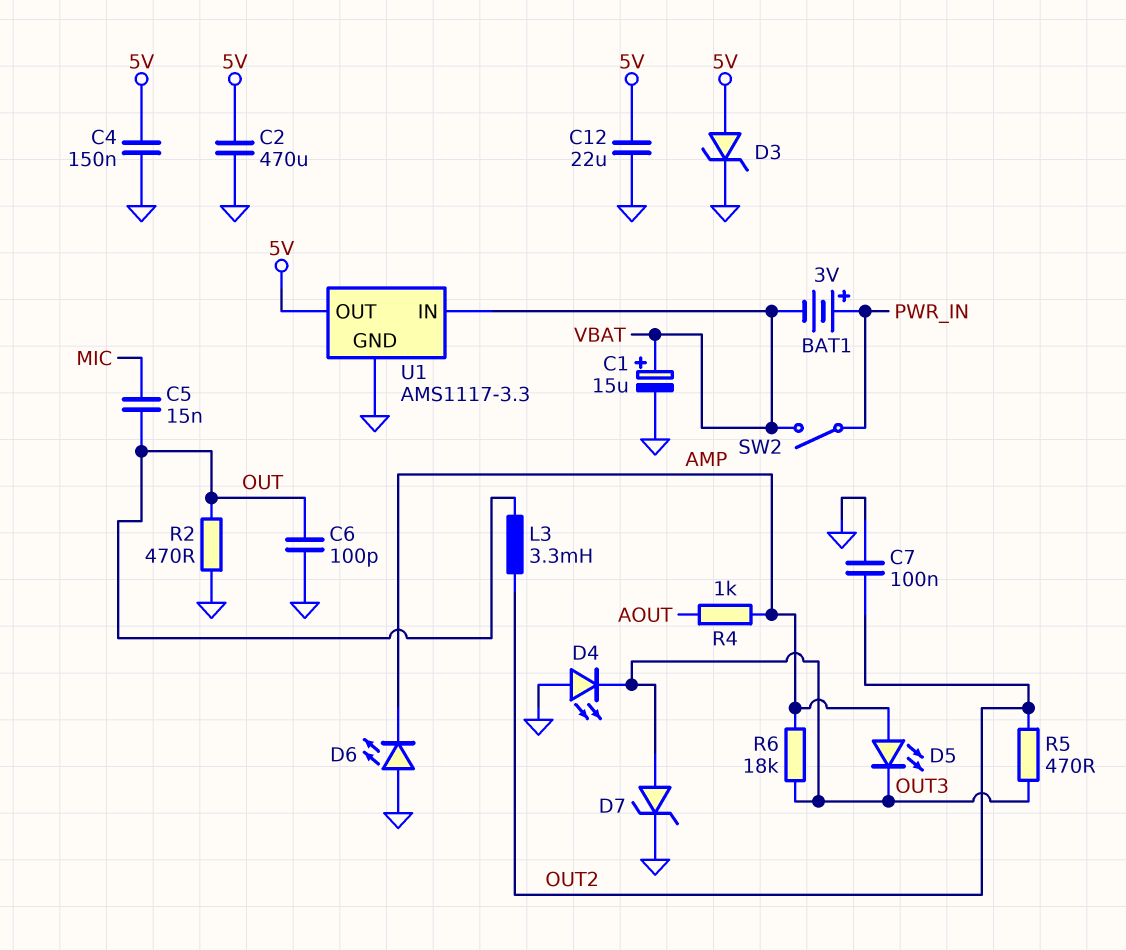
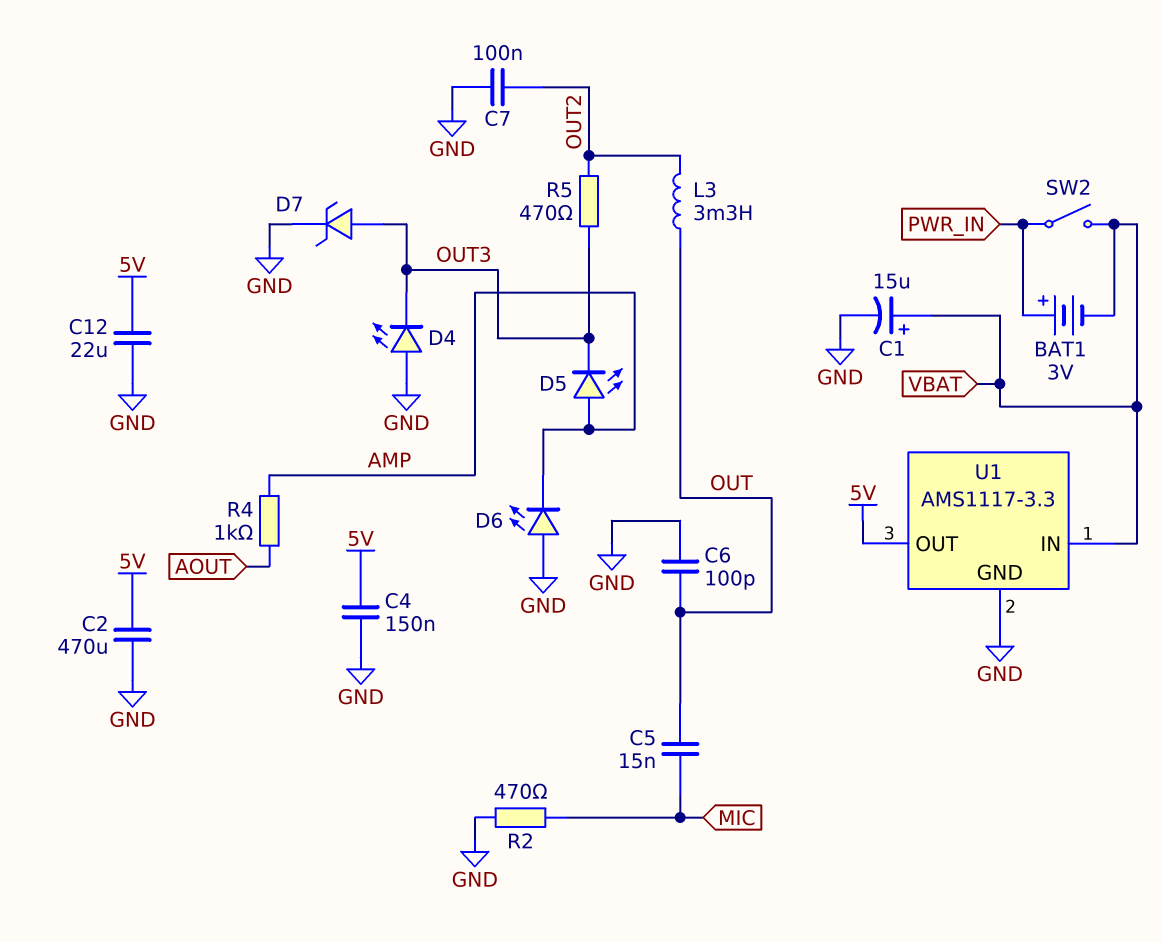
D3: zener (A 5V, K GND) -> none
R2: 470 (GND, OUT) -> 470 (GND, MIC)
R6: 18k (AMP, OUT3) -> none

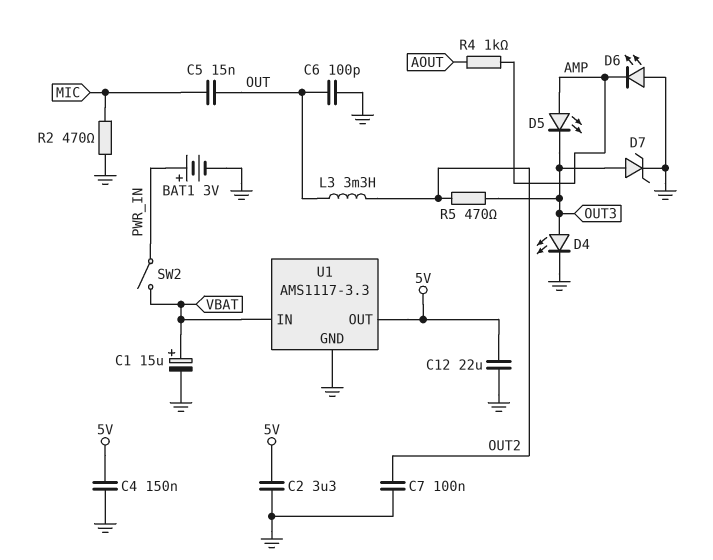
BAT1: 3V (plus PWR_IN, minus VBAT) -> 3V (plus PWR_IN, minus GND)
C2: 470uF (5V, GND) -> 3.3uF (5V, GND)
D4: LED (A GND, K OUT3) -> LED (A OUT3, K GND)

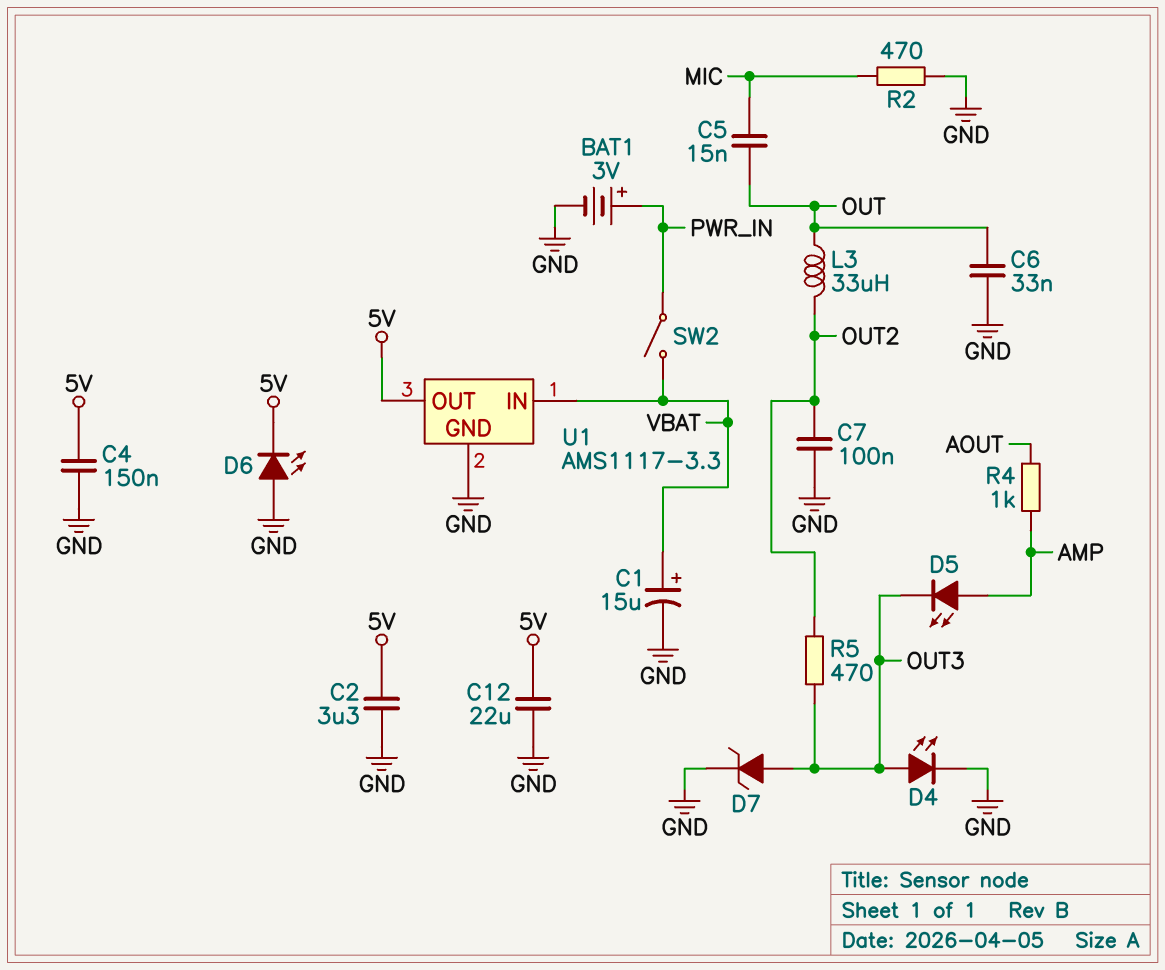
C6: 100pF (GND, OUT) -> 33nF (GND, OUT)
D6: LED (A GND, K AMP) -> LED (A GND, K 5V)
L3: 3.3mH (OUT, OUT2) -> 33uH (OUT, OUT2)

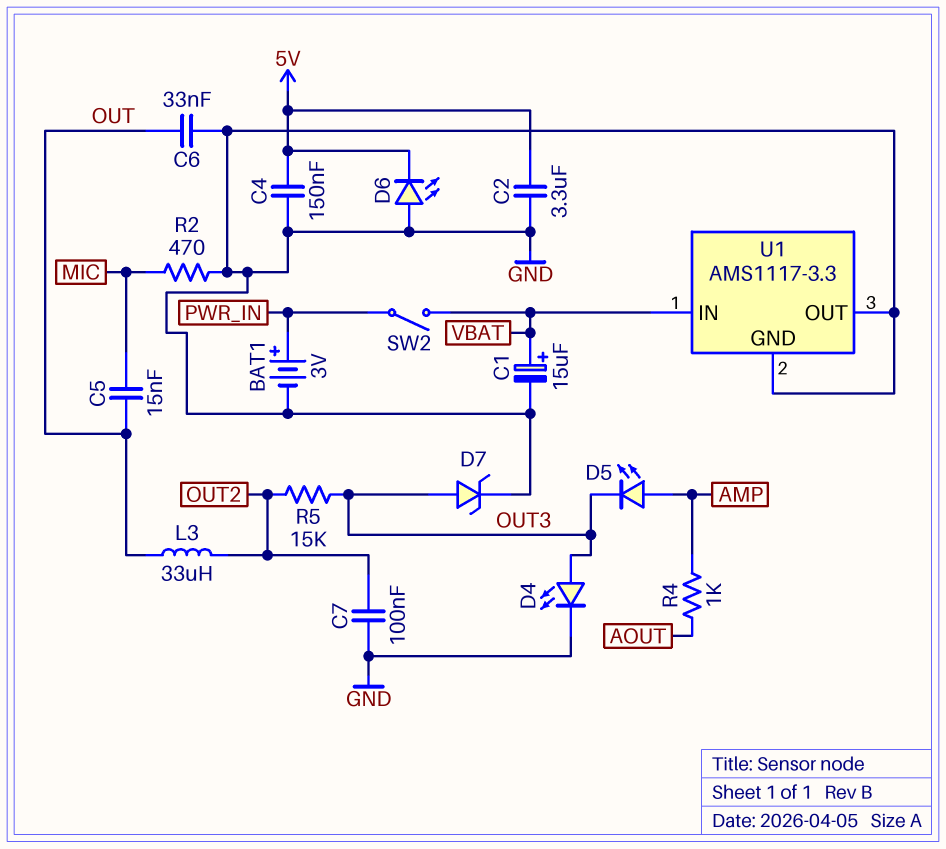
C12: 22uF (5V, GND) -> none
R5: 470 (OUT2, OUT3) -> 15k (OUT2, OUT3)
U1 pin OUT: 5V -> GND

